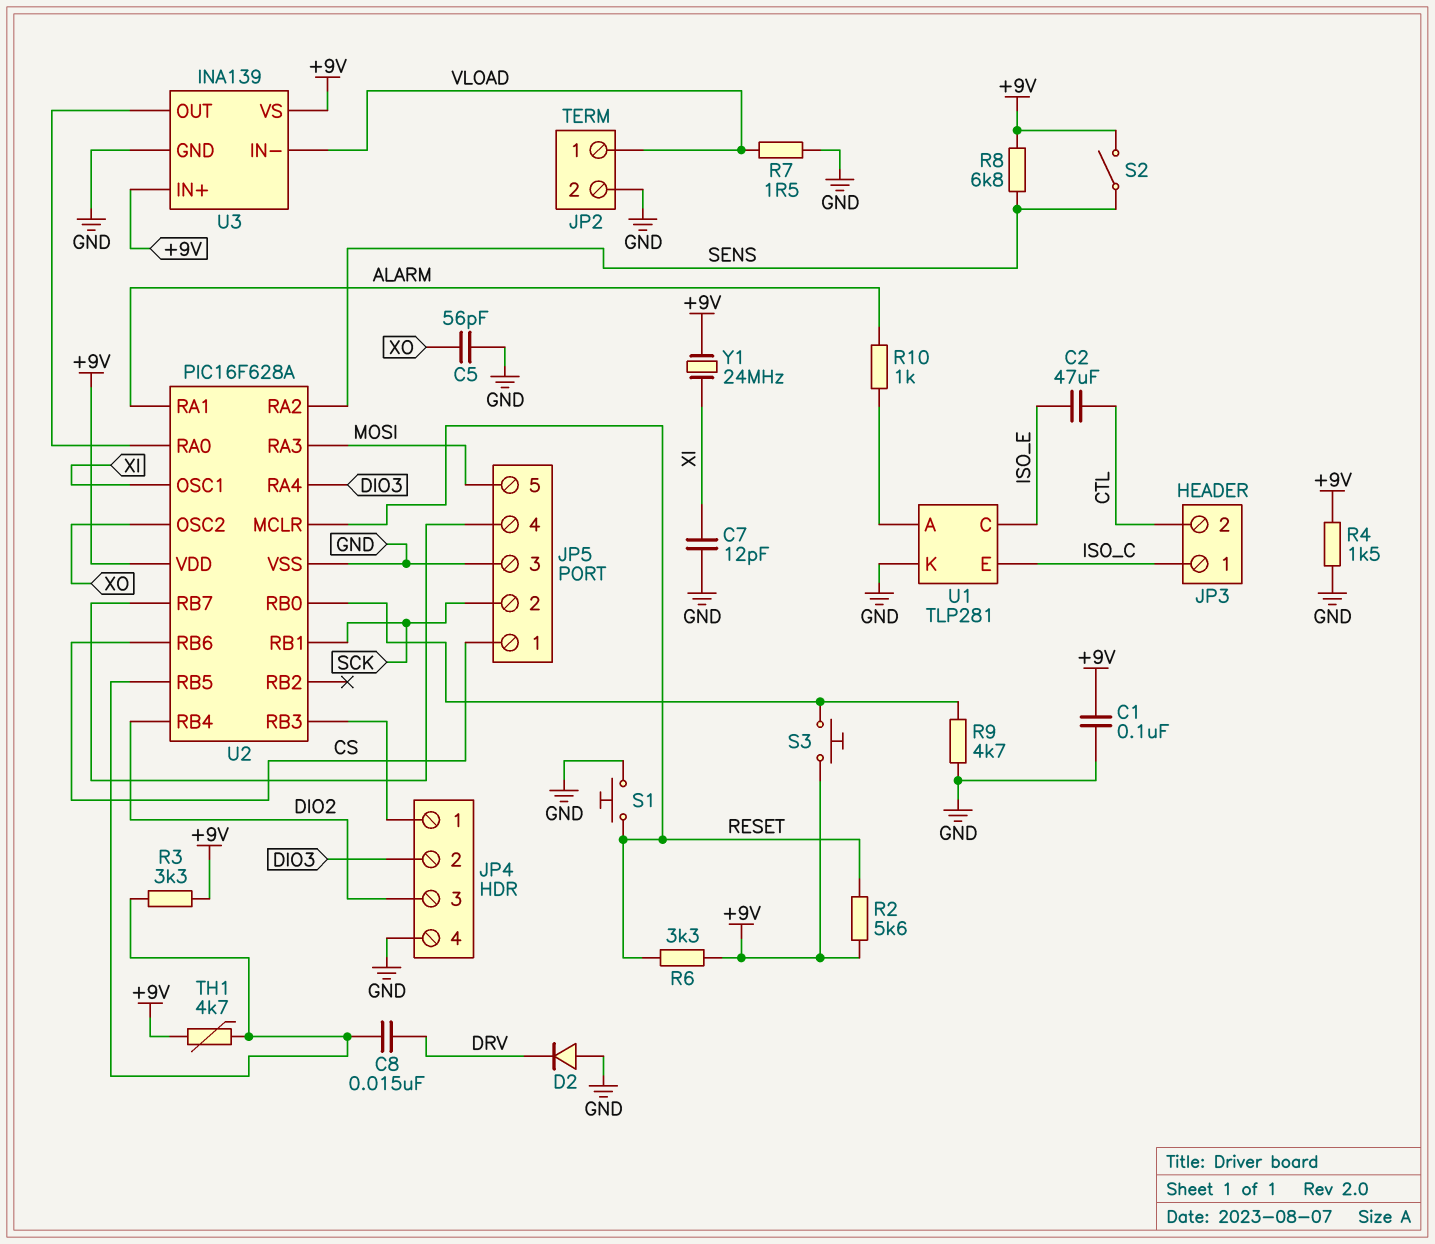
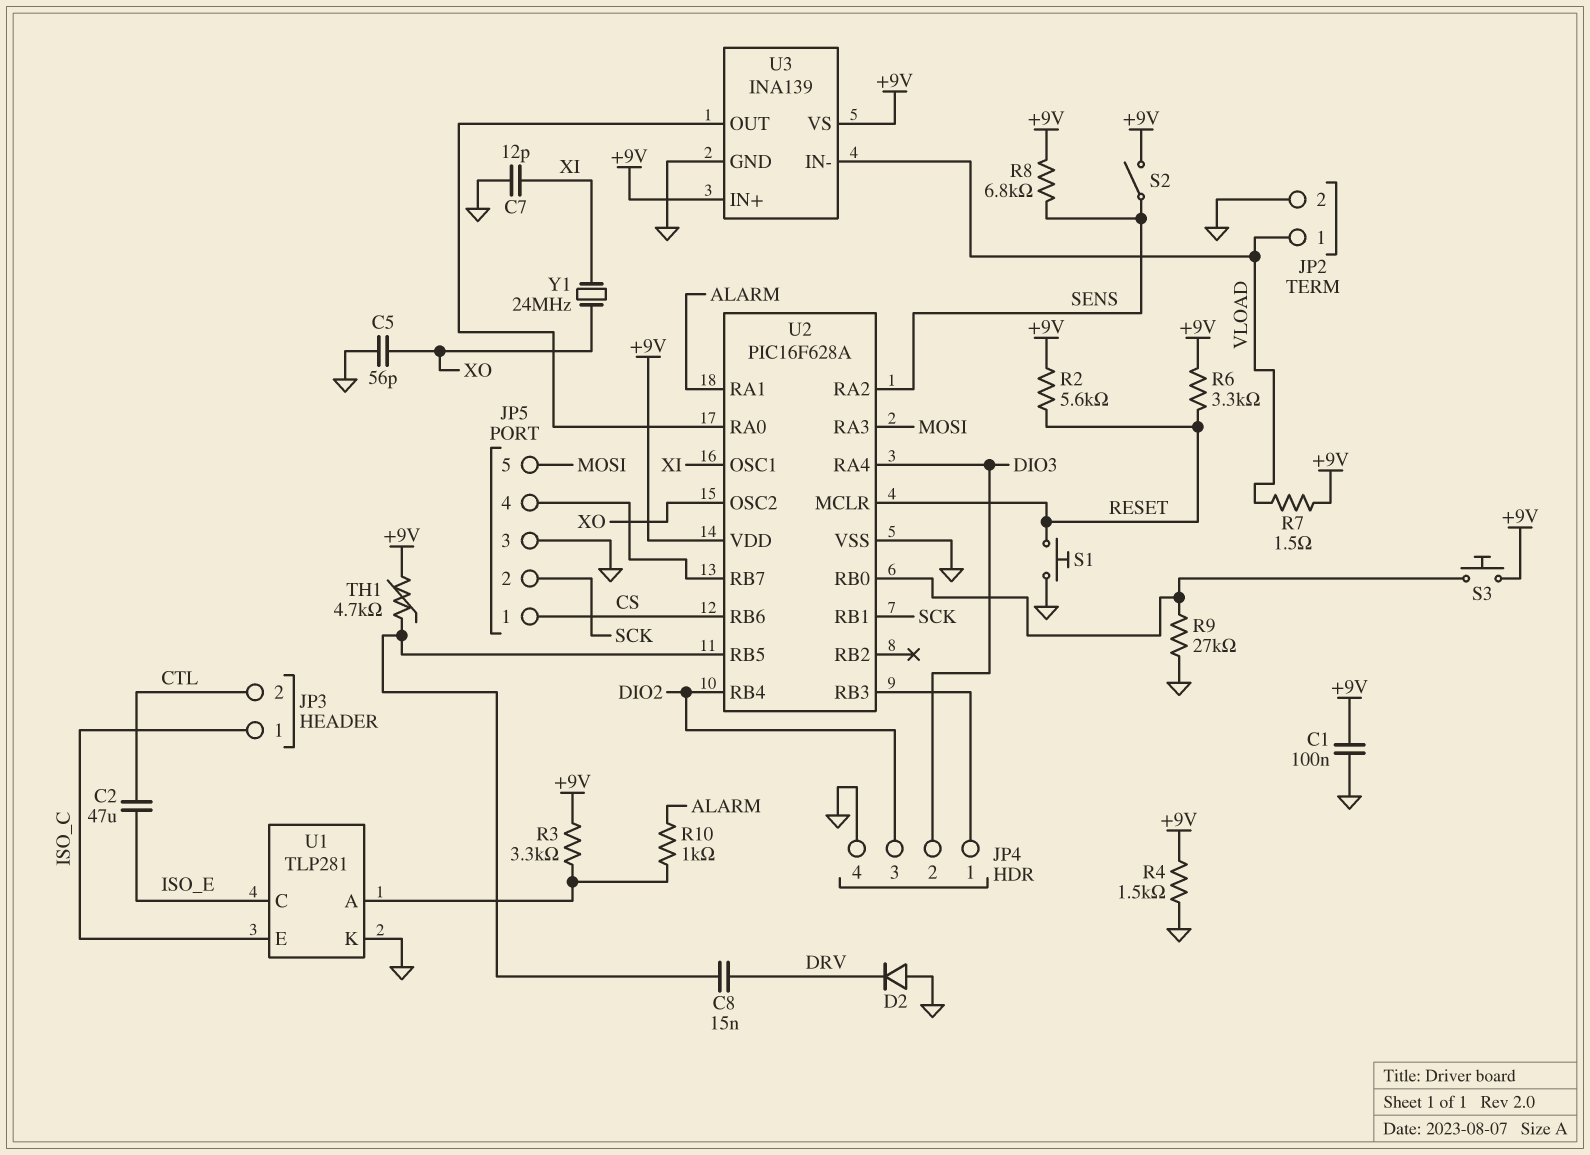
R3: 3.3k (+9V, U2/RB5) -> 3.3k (+9V, U1/A)
R7: 1.5 (GND, VLOAD) -> 1.5 (+9V, VLOAD)
R9: 4.7k (GND, U2/RB0) -> 27k (GND, U2/RB0)
Y1: 24MHz (+9V, XI) -> 24MHz (XI, XO)

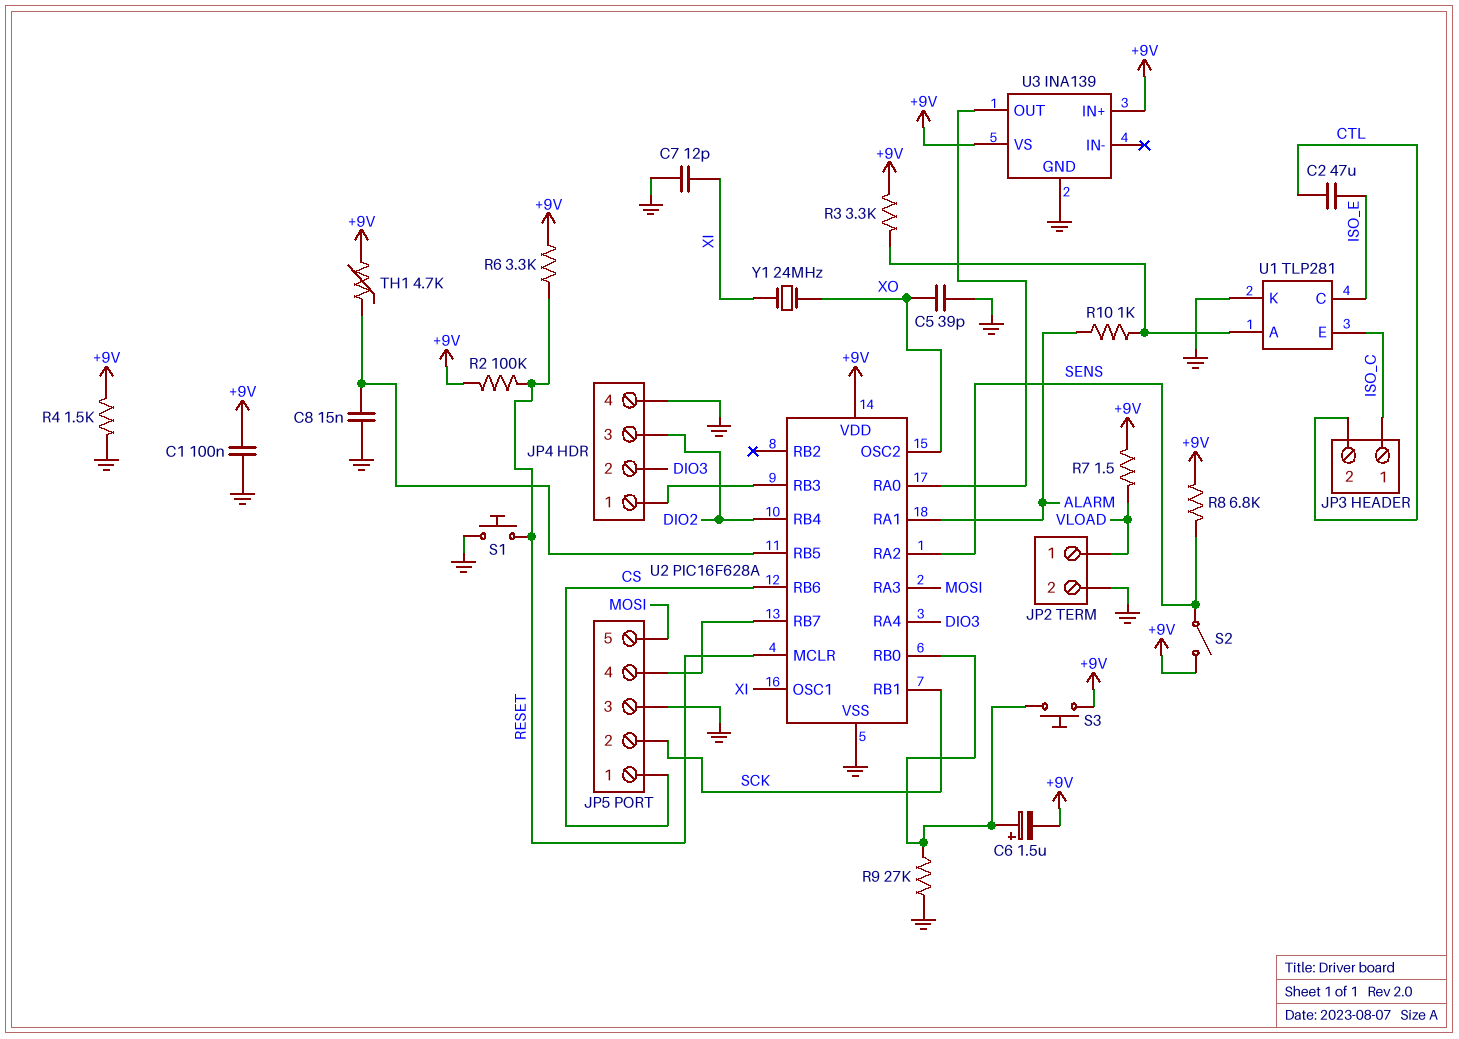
C5: 56pF (GND, XO) -> 39pF (GND, XO)
C6: none -> 1.5uF (plus U2/RB0, minus +9V)
C8: 15nF (DRV, U2/RB5) -> 15nF (GND, U2/RB5)
D2: diode (A GND, K DRV) -> none
R2: 5.6k (+9V, RESET) -> 100k (+9V, RESET)
U3 pin IN-: VLOAD -> none

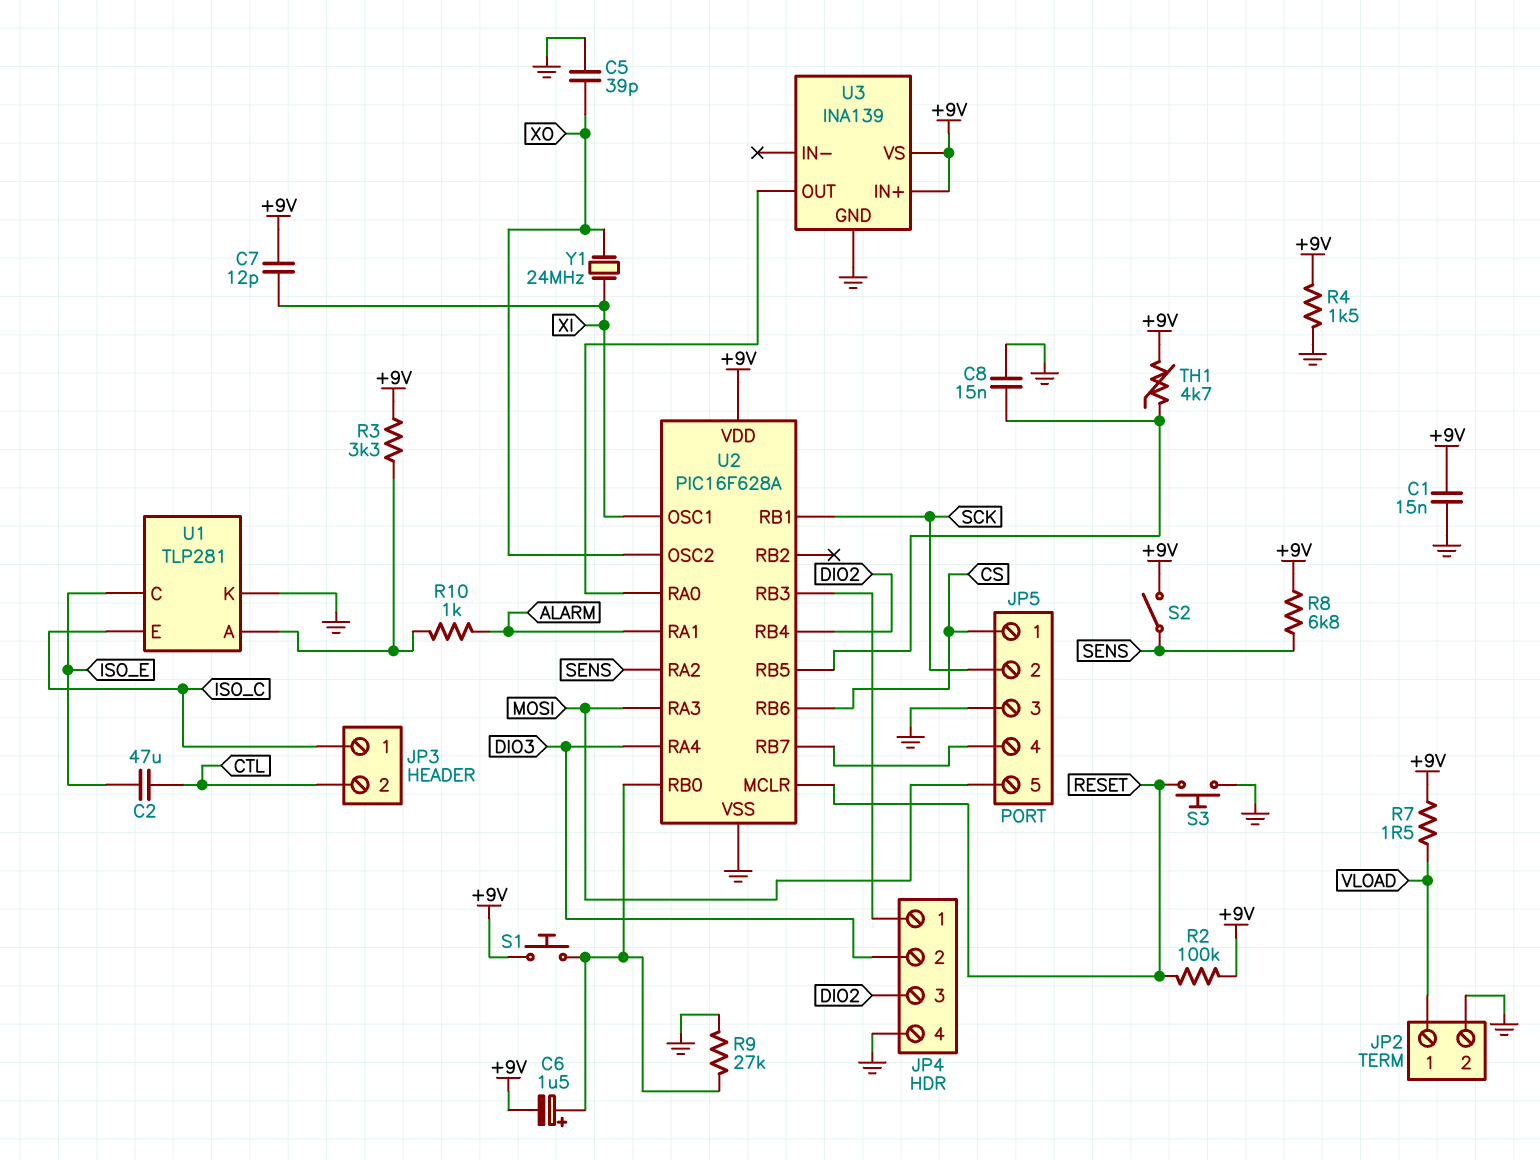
C1: 100nF (+9V, GND) -> 15nF (+9V, GND)
C7: 12pF (GND, XI) -> 12pF (+9V, XI)
R6: 3.3k (+9V, RESET) -> none
S1: button (GND, RESET) -> button (+9V, U2/RB0)
S3: button (+9V, U2/RB0) -> button (GND, RESET)

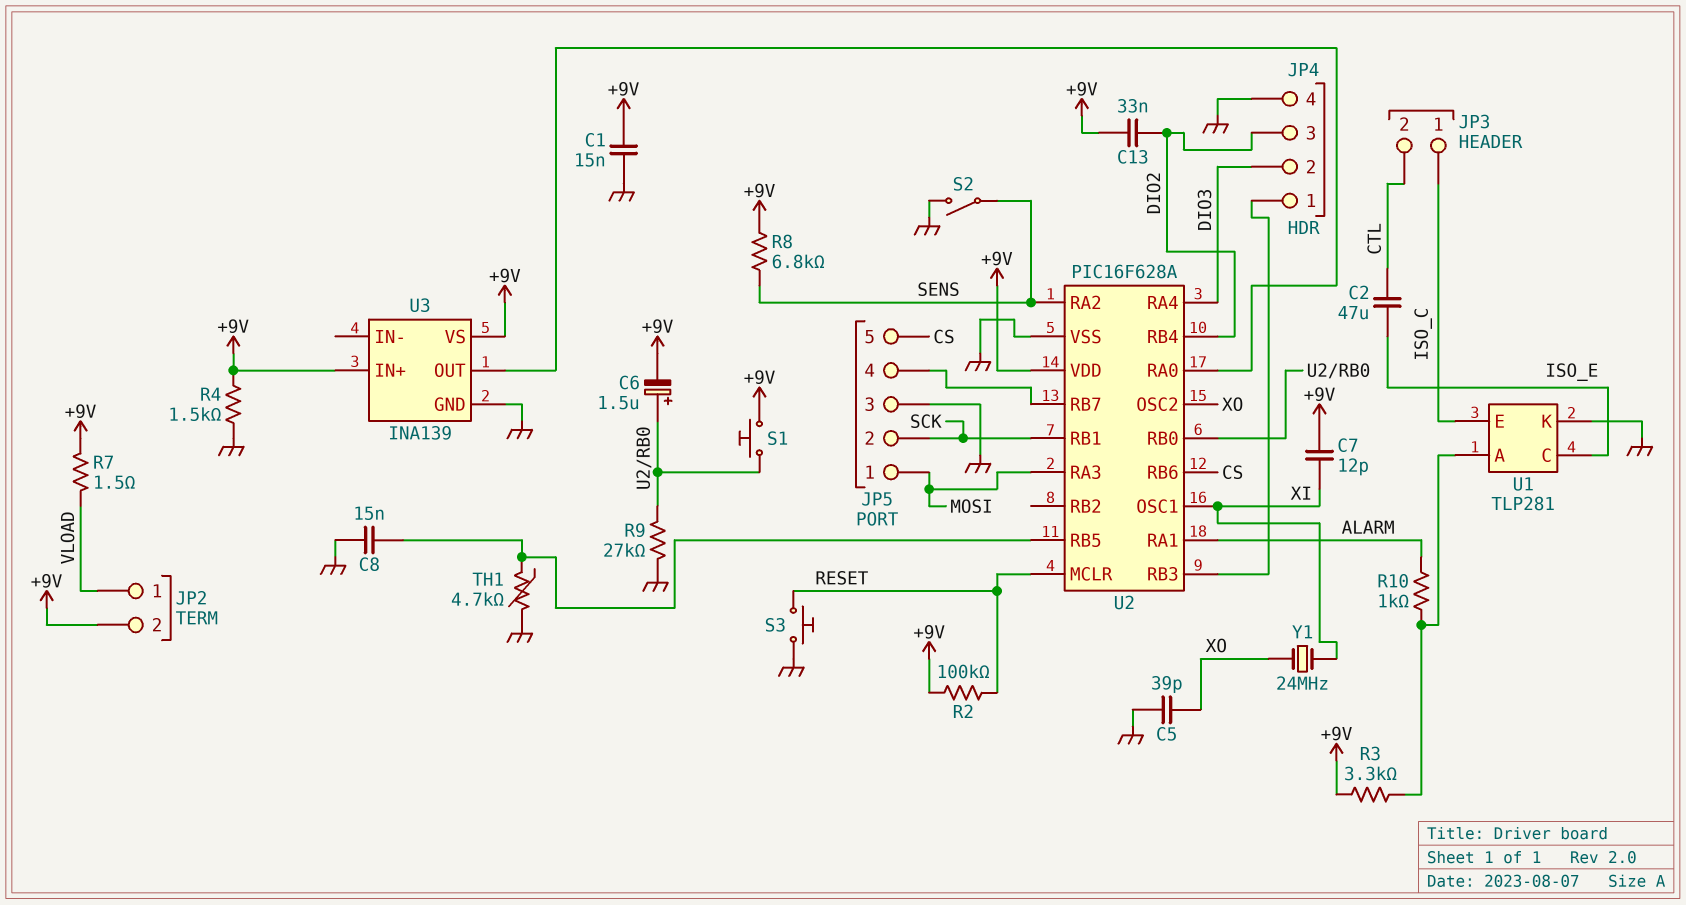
C13: none -> 33nF (+9V, DIO2)
JP2 pin 2: GND -> +9V
JP5 pin 1: CS -> MOSI
JP5 pin 5: MOSI -> CS
S2: switch (+9V, SENS) -> switch (GND, SENS)
TH1: 4.7k (+9V, U2/RB5) -> 4.7k (GND, U2/RB5)

